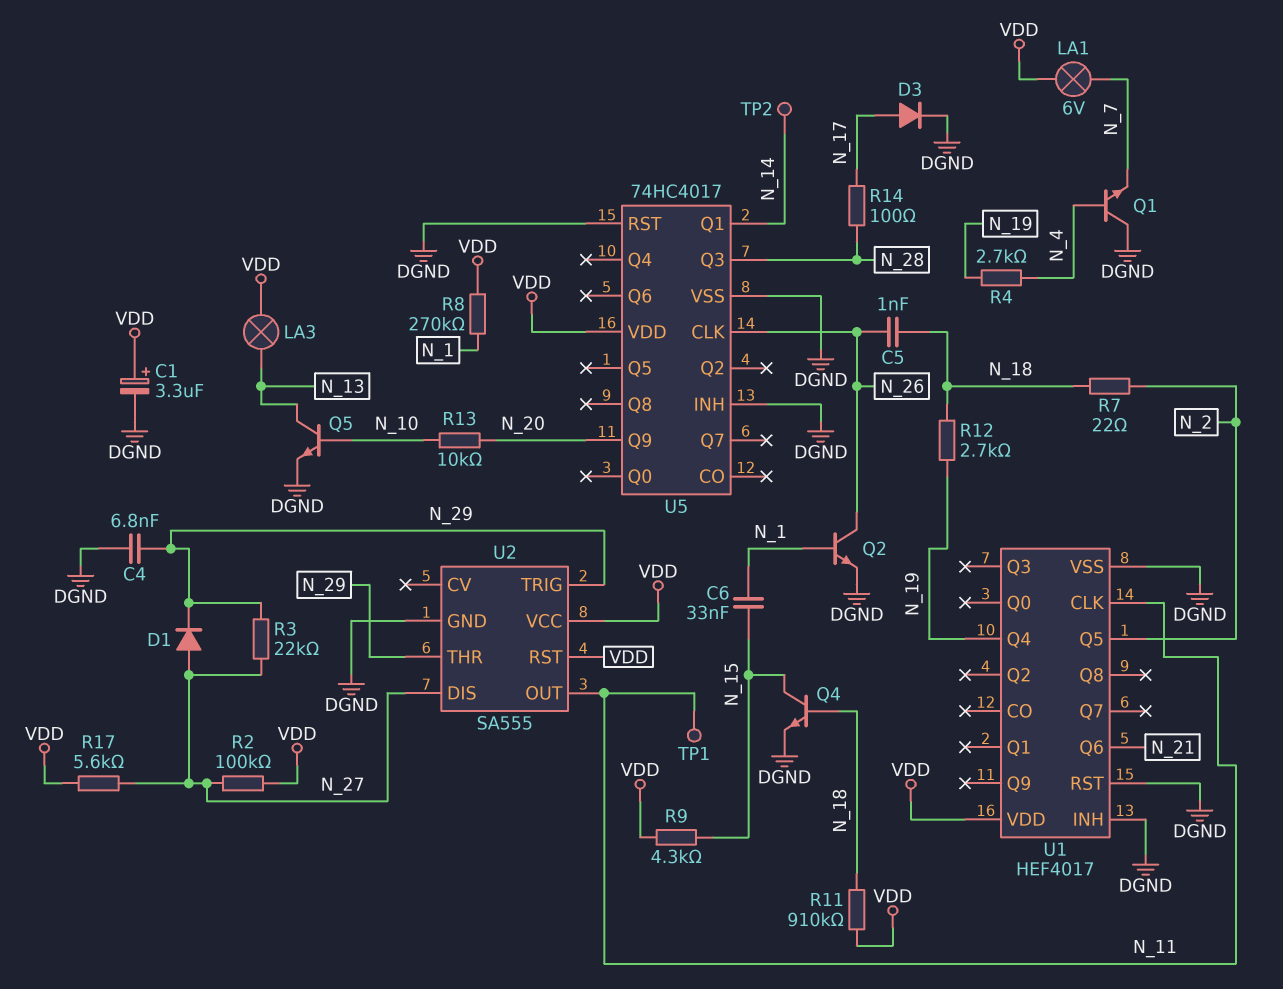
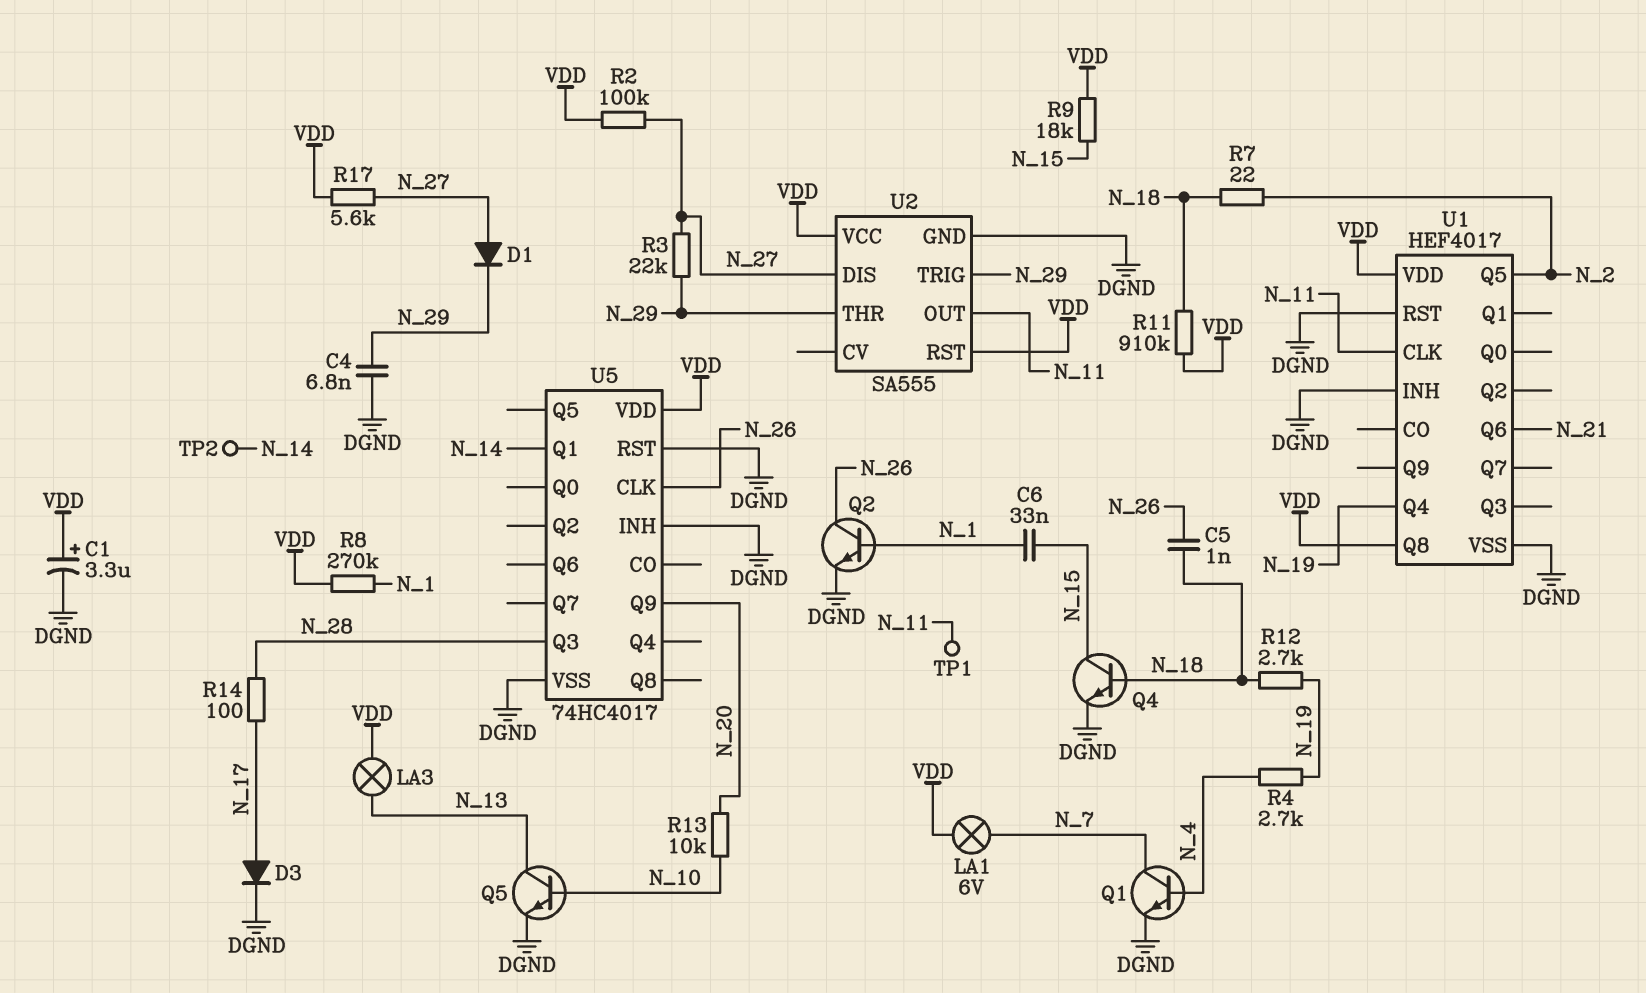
Q1: NPN (B N_4, C DGND, E N_7) -> NPN (B N_4, C N_7, E DGND)
R9: 4.3k (N_15, VDD) -> 18k (N_15, VDD)
U1 pin Q8: none -> VDD

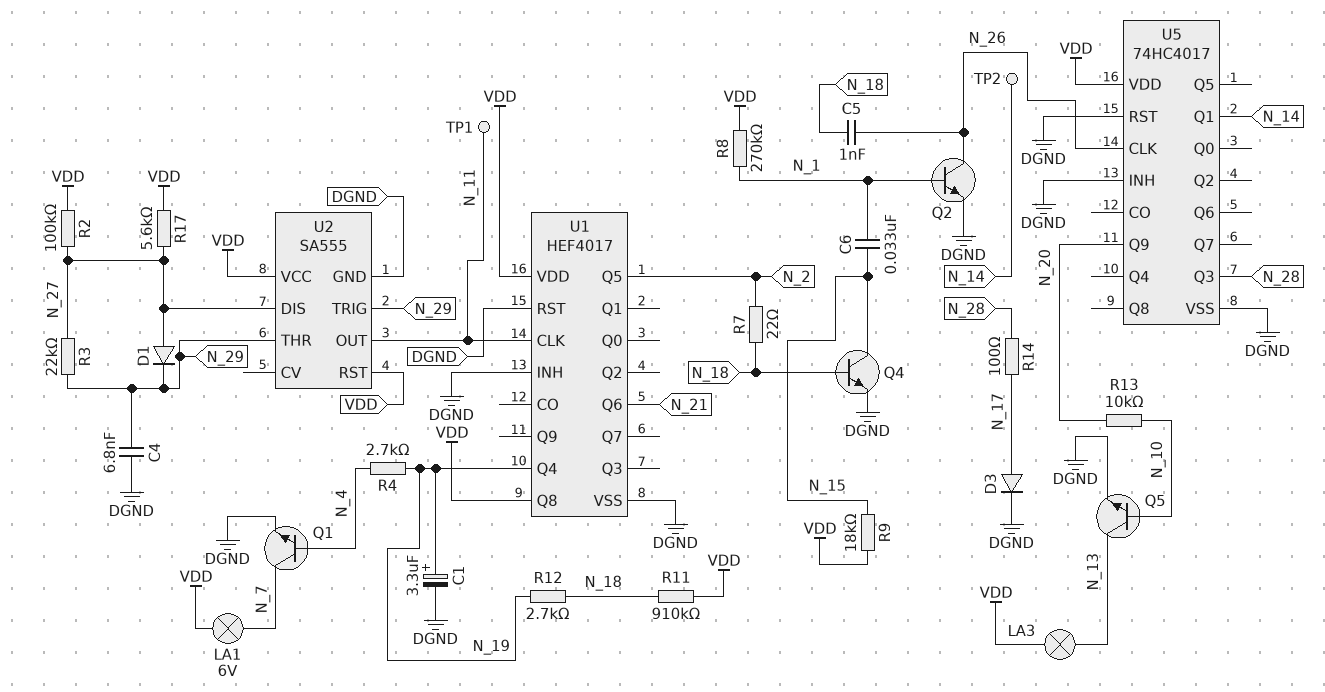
C1: 3.3uF (plus VDD, minus DGND) -> 3.3uF (plus N_19, minus DGND)

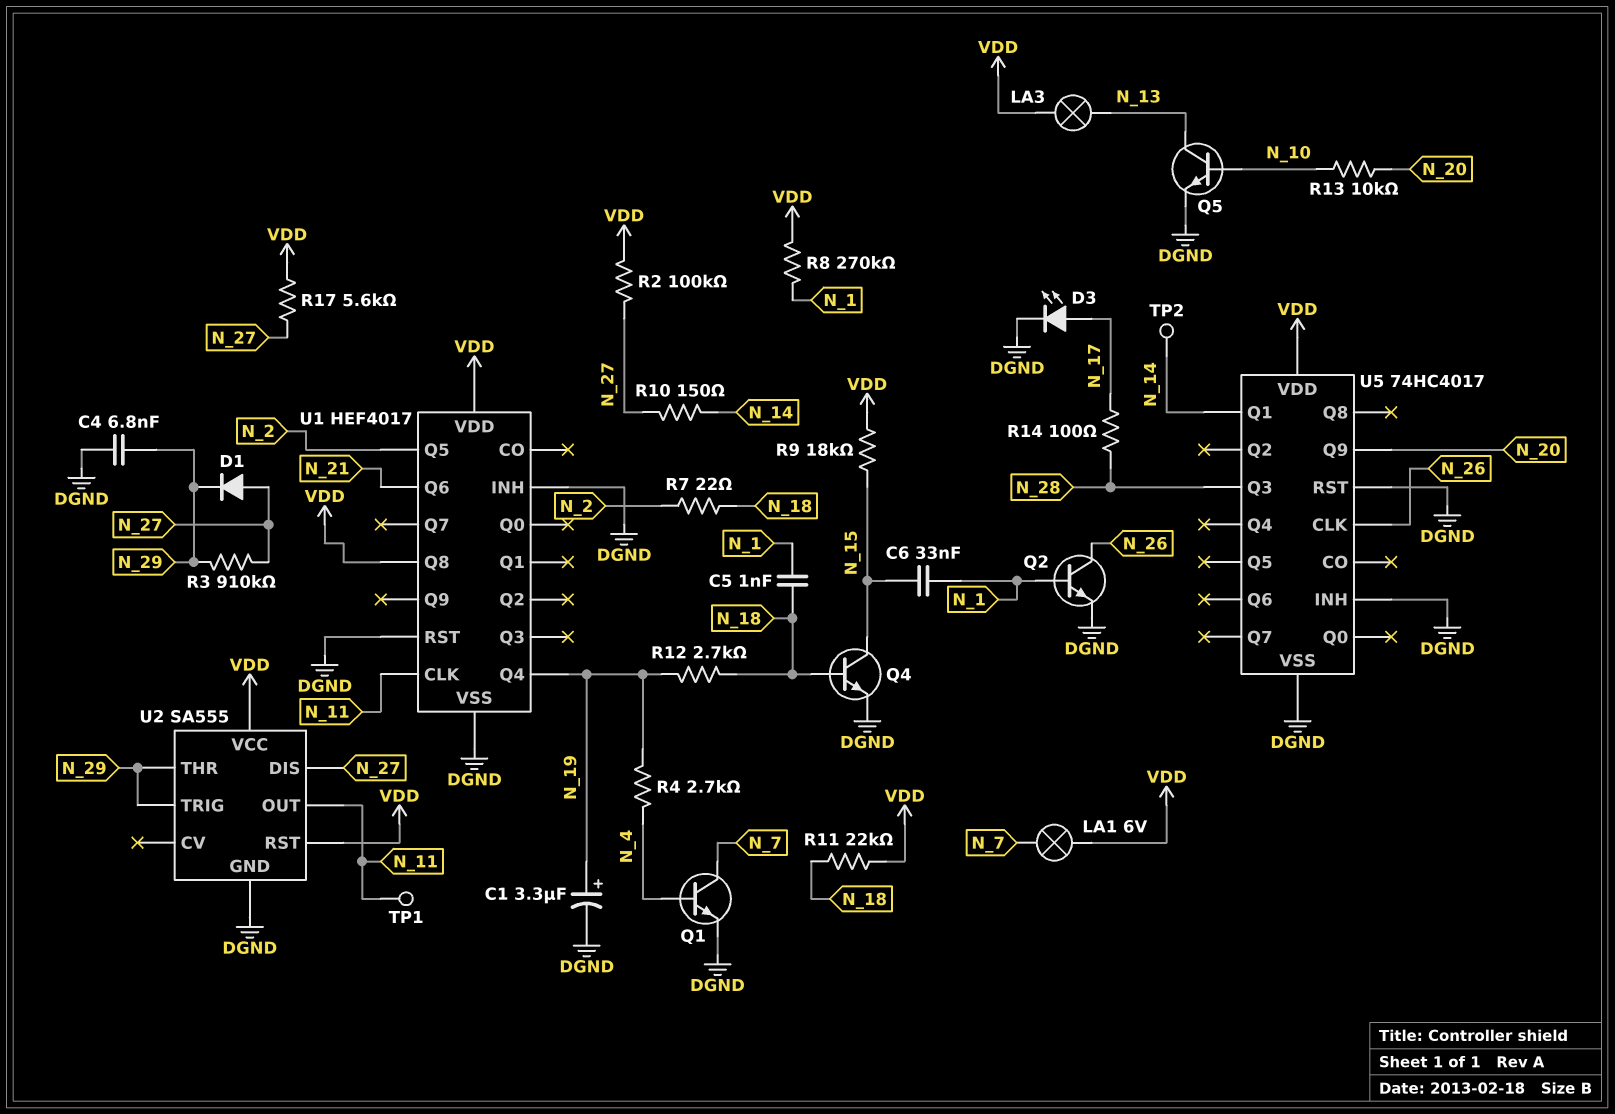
C5: 1nF (N_18, N_26) -> 1nF (N_1, N_18)
D3: diode (A N_17, K DGND) -> LED (A N_17, K DGND)
R3: 22k (N_27, N_29) -> 910k (N_27, N_29)
R10: none -> 150 (N_14, N_27)
R11: 910k (N_18, VDD) -> 22k (N_18, VDD)

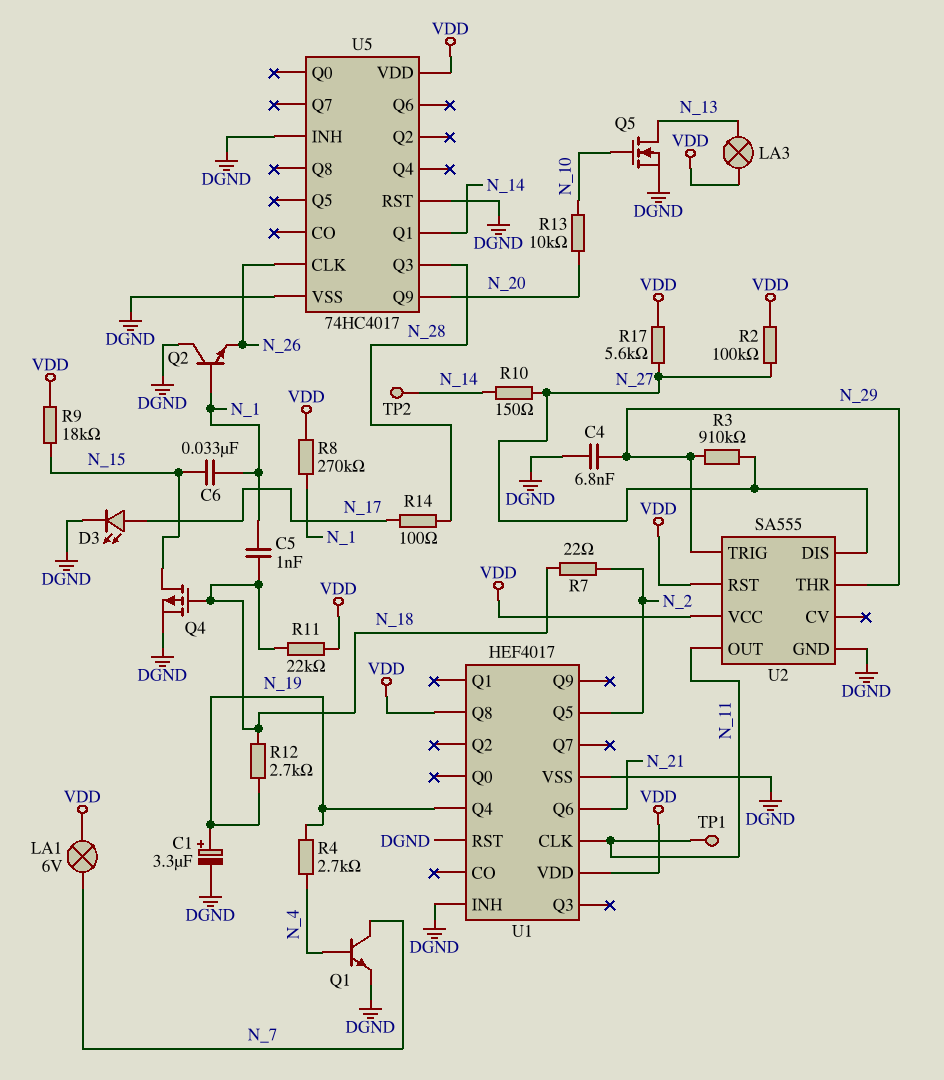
D1: diode (A N_27, K N_29) -> none
Q2: NPN (B N_1, C N_26, E DGND) -> NPN (B N_1, C DGND, E N_26)
Q4: NPN (B N_18, C N_15, E DGND) -> PMOS (G N_18, D N_15, S DGND)
Q5: NPN (B N_10, C N_13, E DGND) -> NMOS (G N_10, D N_13, S DGND)

